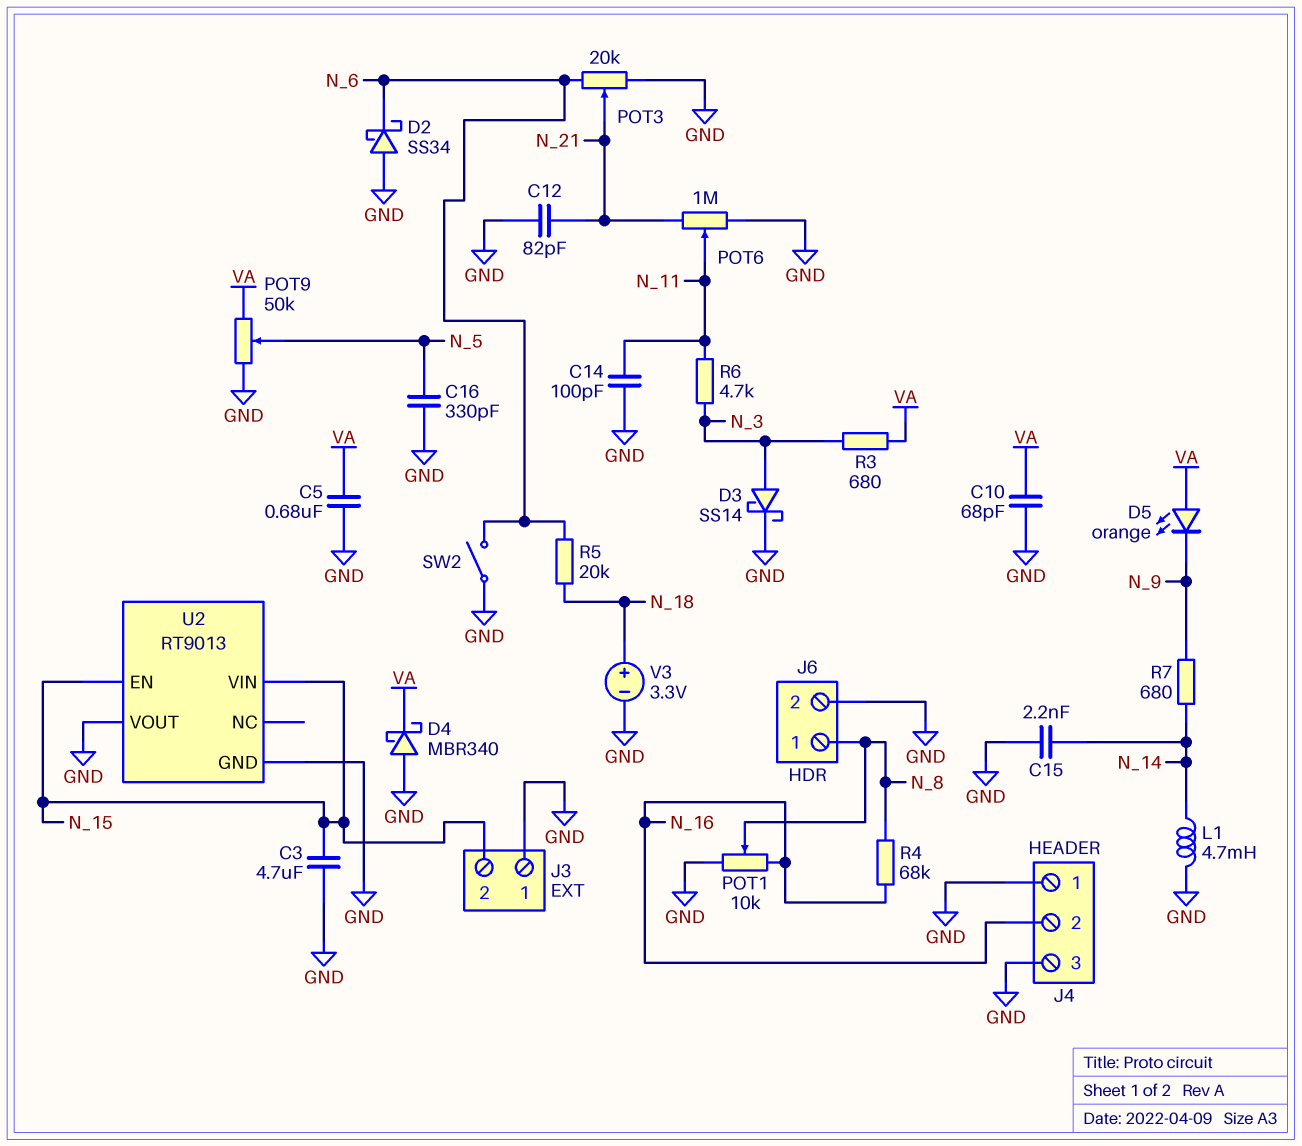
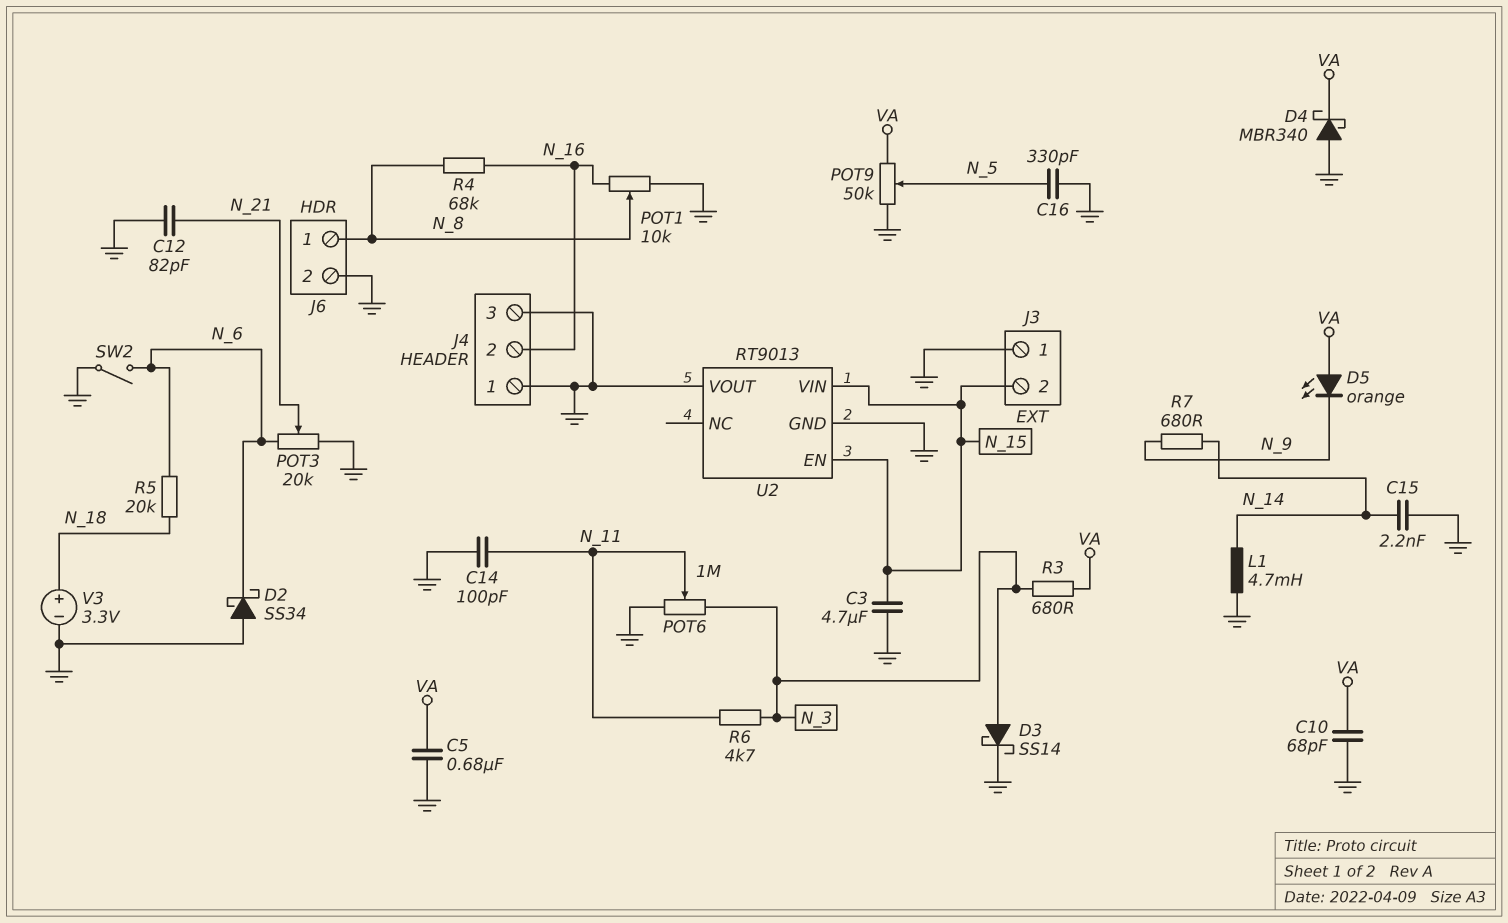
POT6: 1M (GND, N_21, wiper N_11) -> 1M (GND, N_3, wiper N_11)

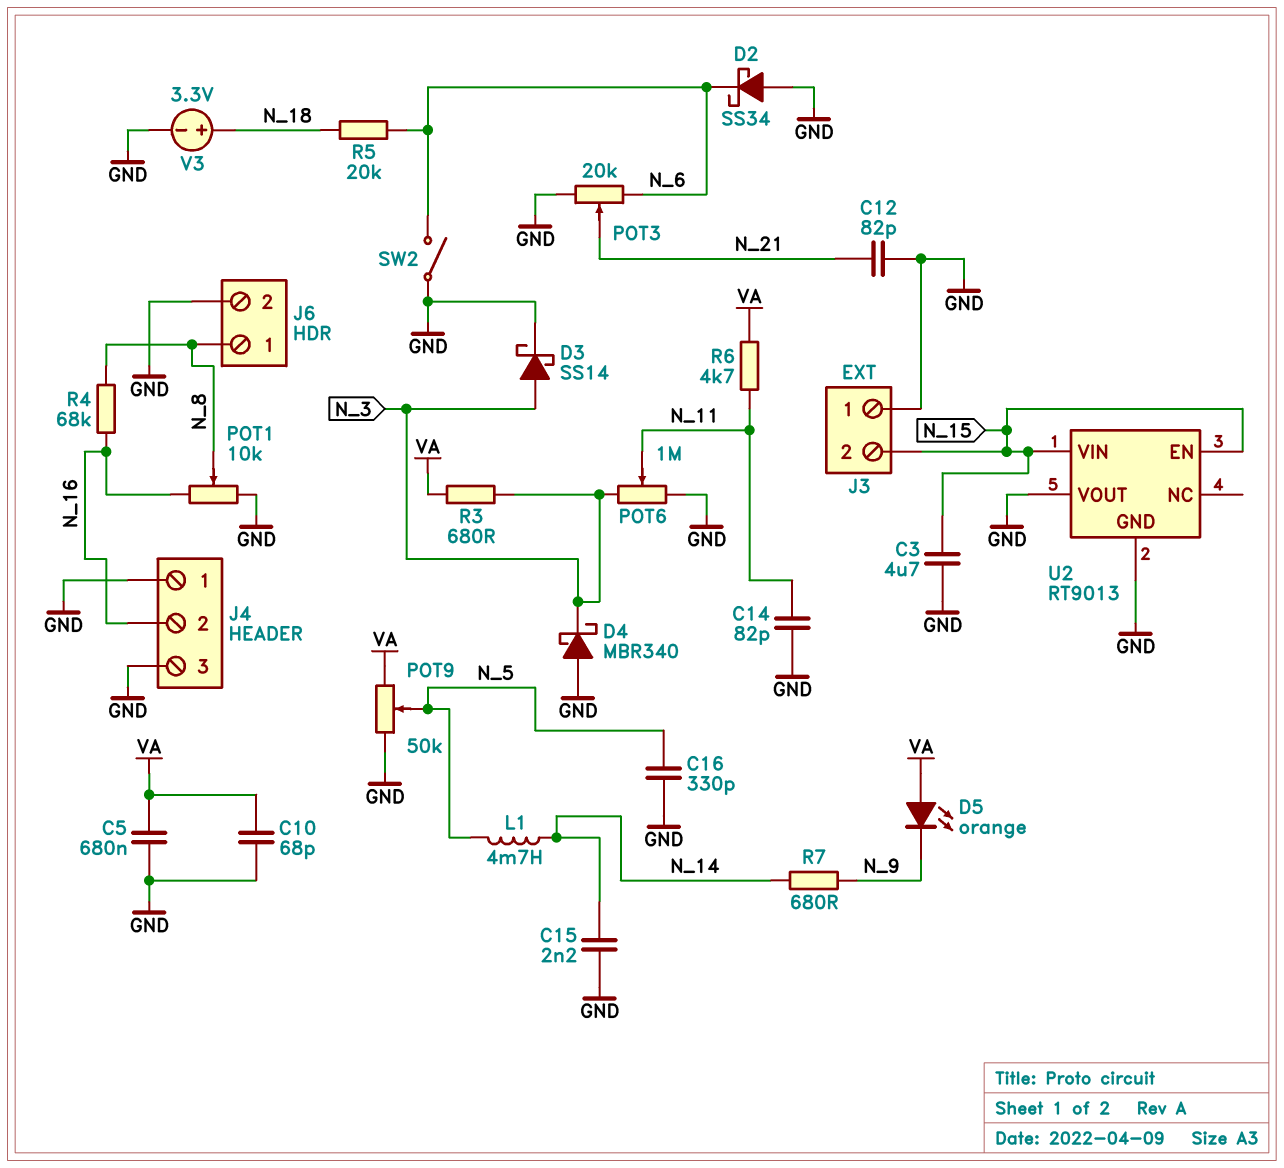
C14: 100pF (GND, N_11) -> 82pF (GND, N_11)
D4: schottky MBR340 (A GND, K VA) -> schottky MBR340 (A GND, K N_3)
L1: 4.7mH (GND, N_14) -> 4.7mH (N_5, N_14)
R6: 4.7k (N_3, N_11) -> 4.7k (N_11, VA)

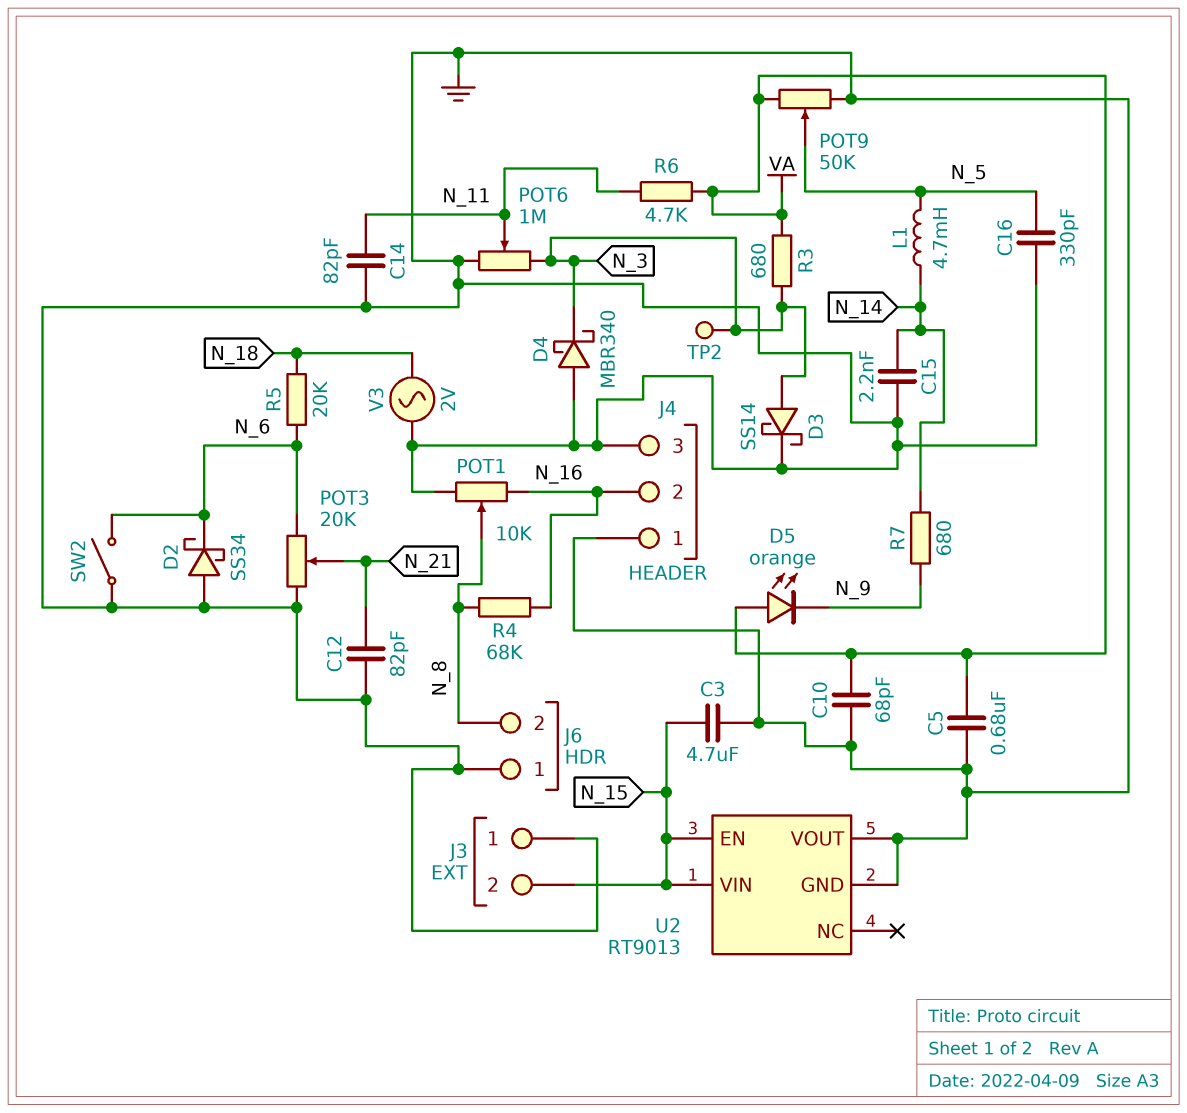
J6 pin 1: N_8 -> GND
J6 pin 2: GND -> N_8
TP2: none -> test point (N_3)
V3: 3.3V (plus N_18, minus GND) -> AC 2V (GND, N_18)

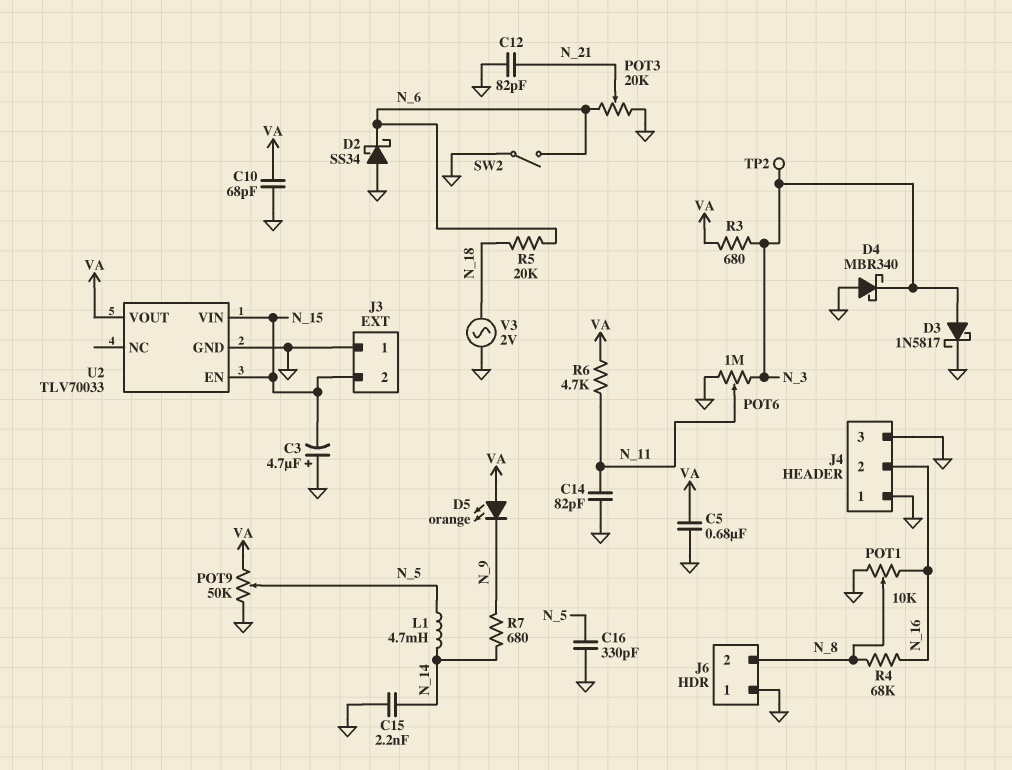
C3: 4.7uF (GND, N_15) -> 4.7uF (plus GND, minus N_15)
D3: schottky SS14 (A N_3, K GND) -> schottky 1N5817 (A N_3, K GND)
U2: RT9013 -> TLV70033
U2 pin VOUT: GND -> VA

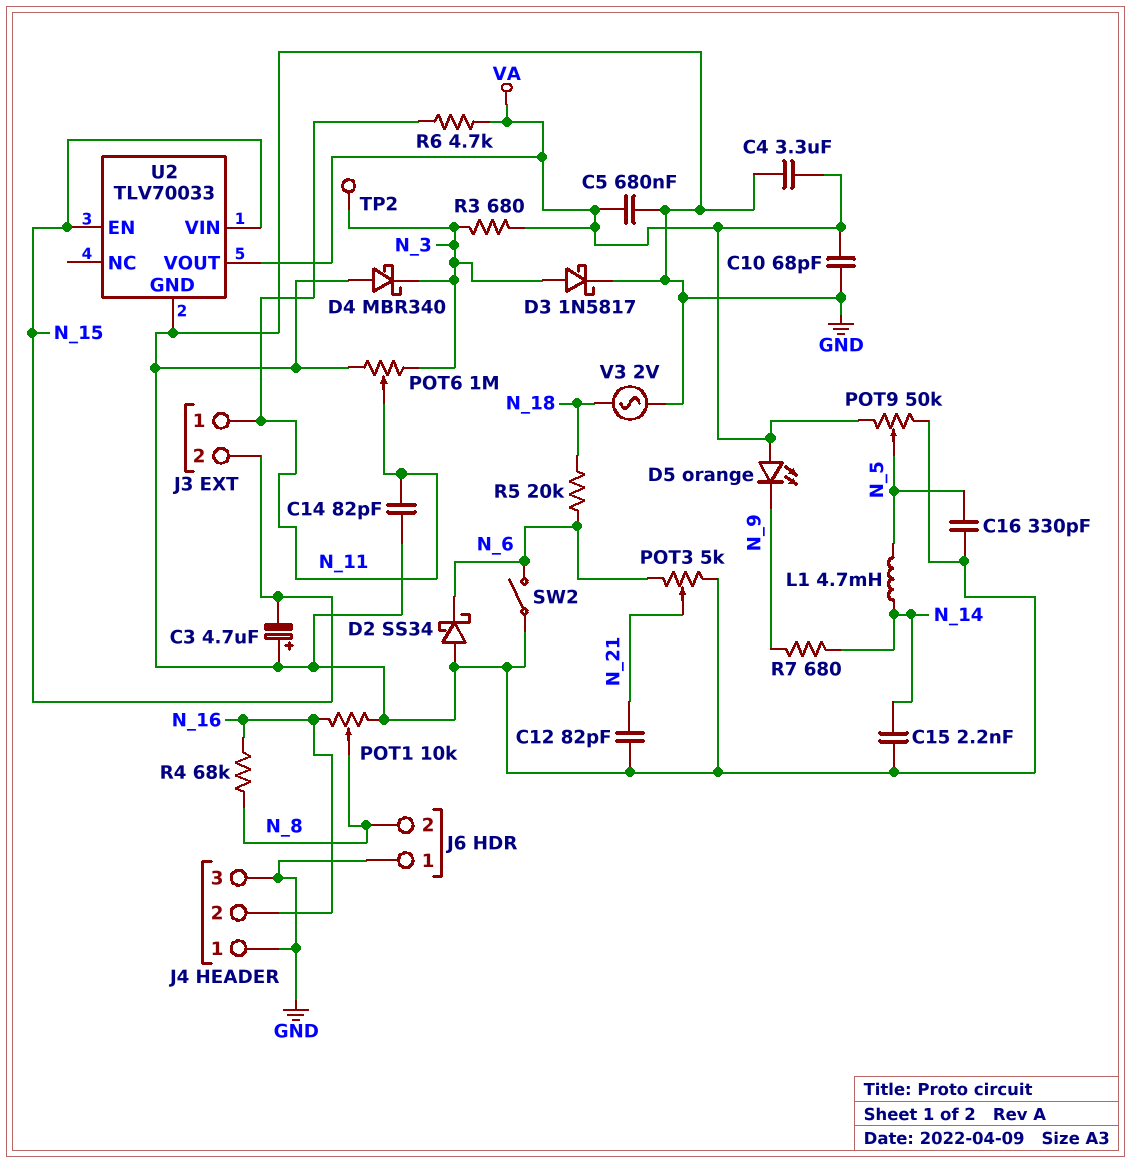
C4: none -> 3.3uF (GND, VA)
J3 pin 1: GND -> N_11
POT3: 20k (GND, N_6, wiper N_21) -> 5k (GND, N_6, wiper N_21)

